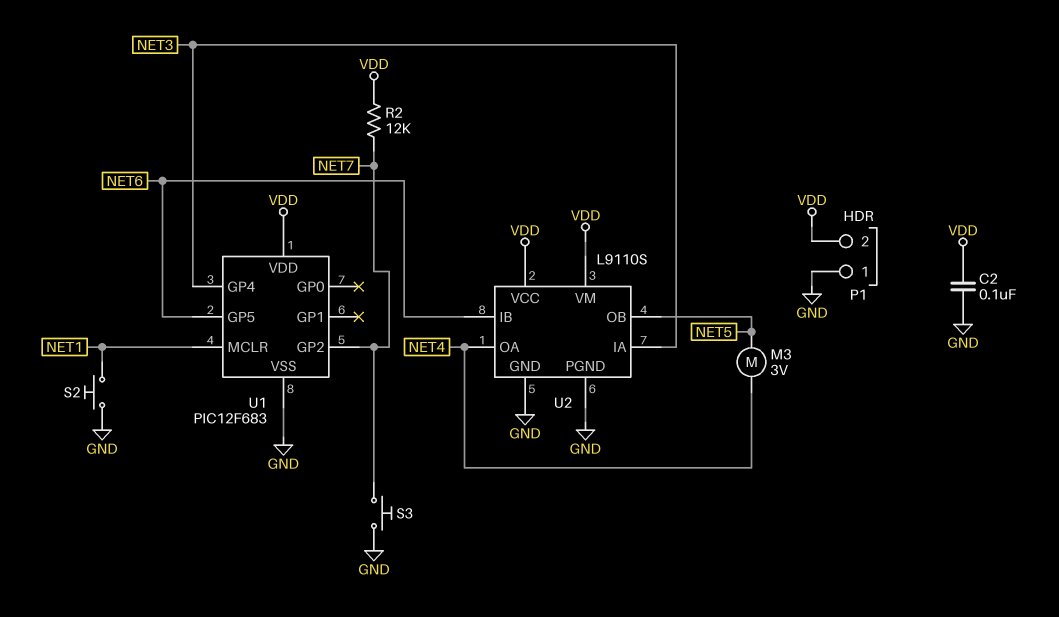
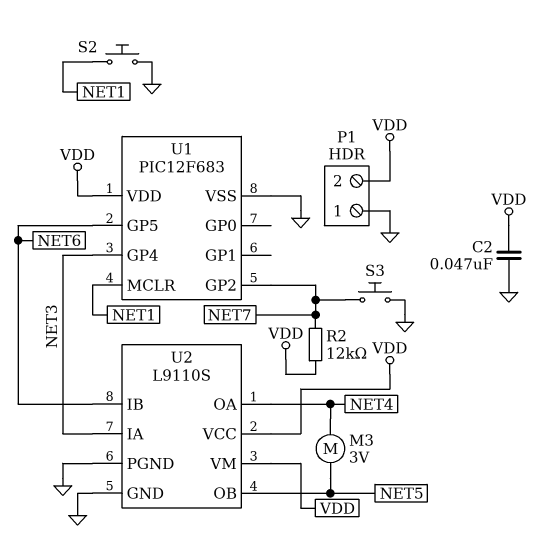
C2: 100nF (GND, VDD) -> 47nF (GND, VDD)

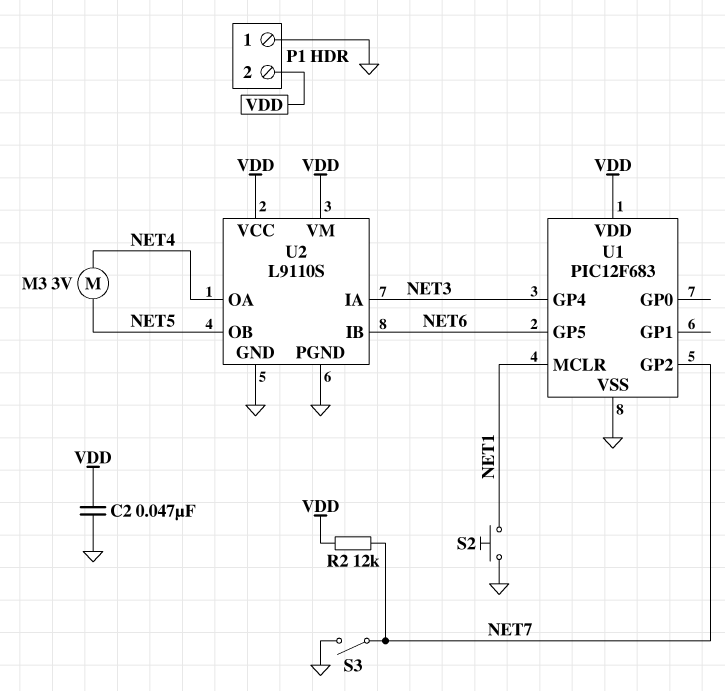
S3: button (GND, NET7) -> switch (GND, NET7)

